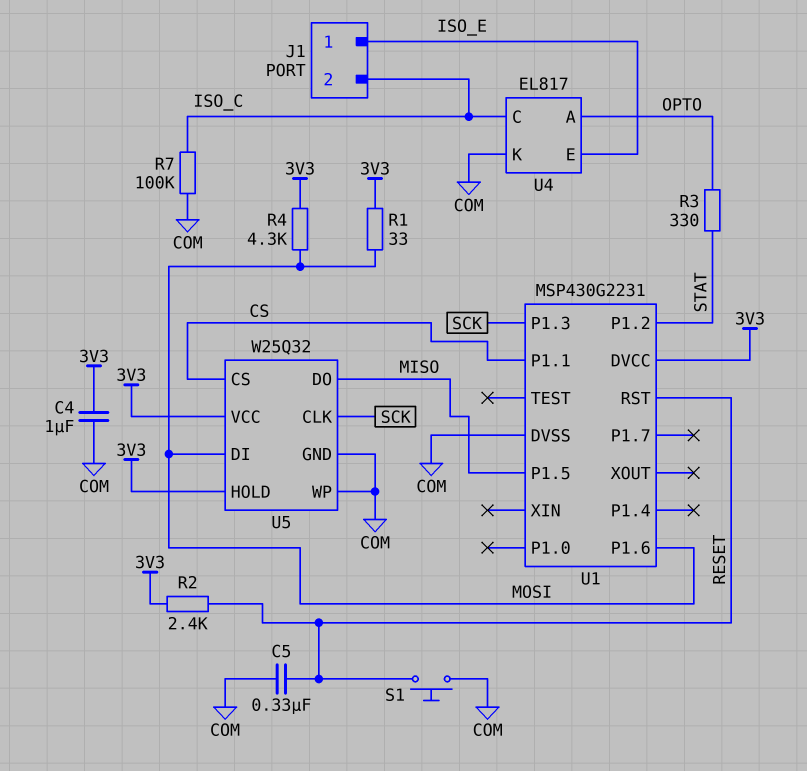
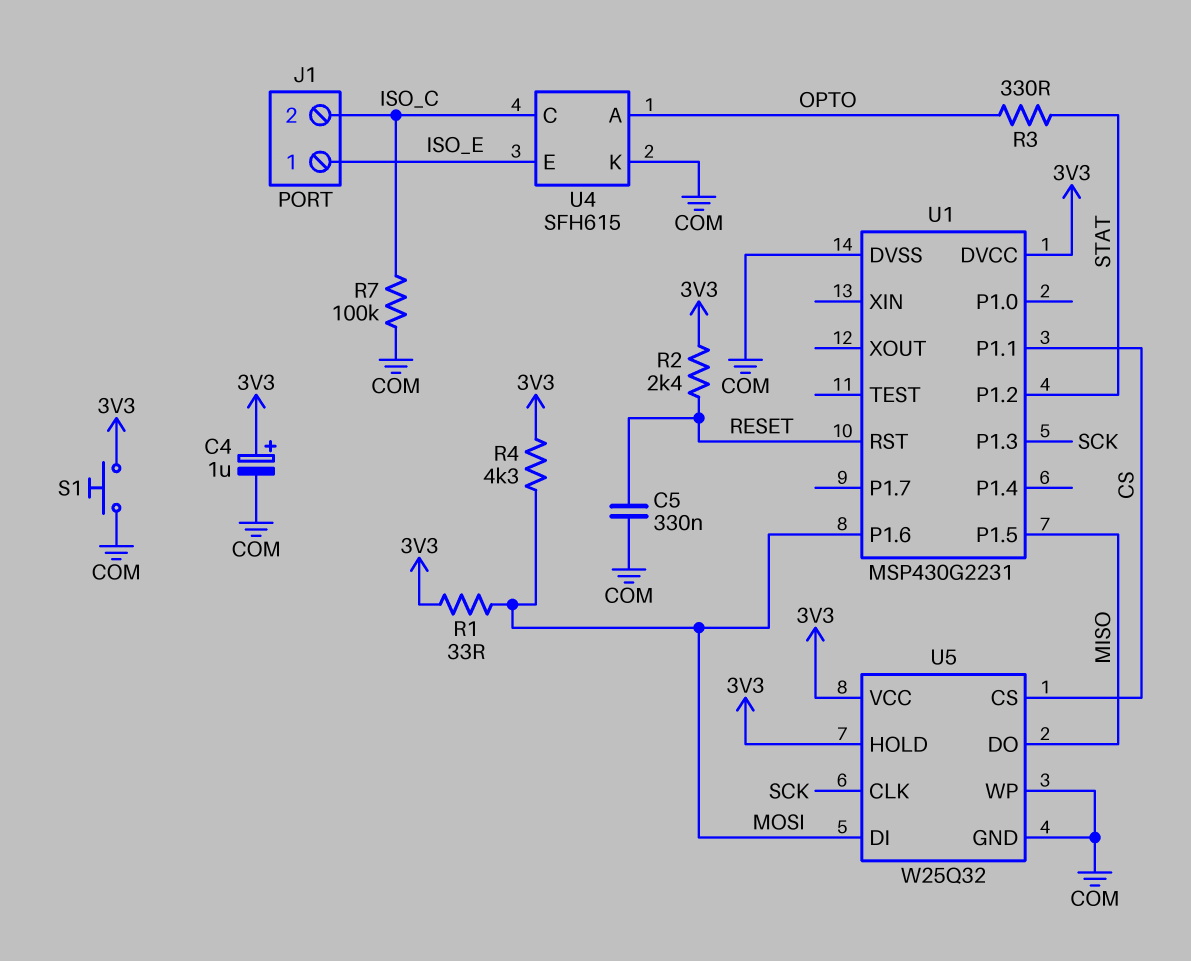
C4: 1uF (3V3, COM) -> 1uF (plus 3V3, minus COM)
S1: button (COM, RESET) -> button (3V3, COM)
U4: EL817 -> SFH615

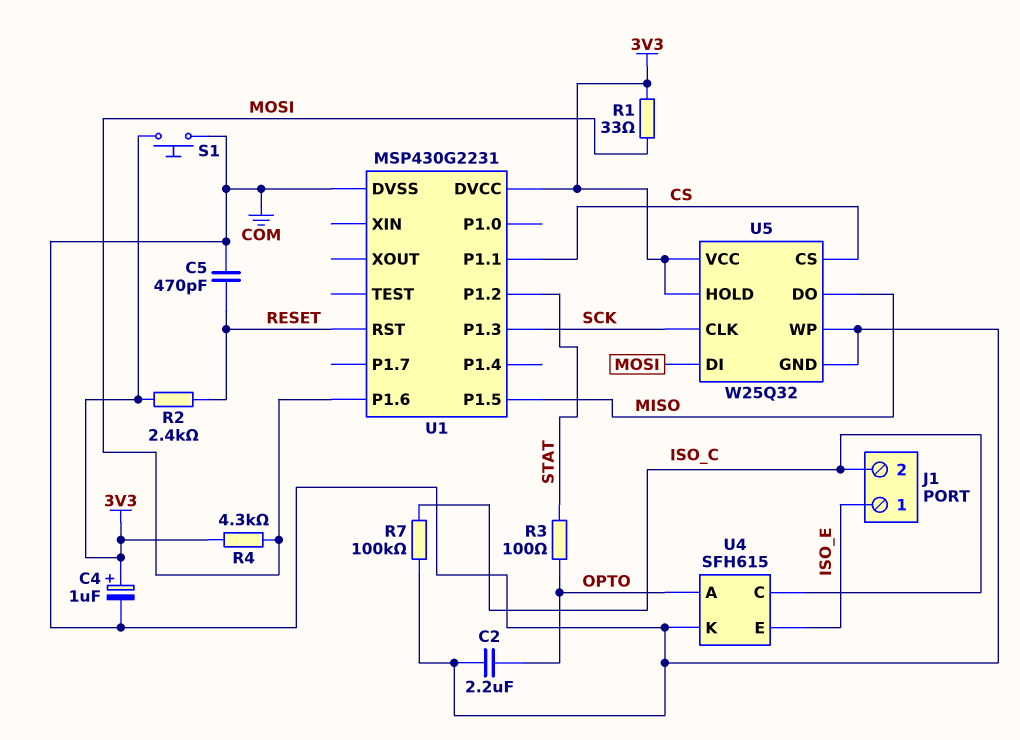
C2: none -> 2.2uF (COM, OPTO)
C5: 330nF (COM, RESET) -> 470pF (COM, RESET)
R3: 330 (OPTO, STAT) -> 100 (OPTO, STAT)

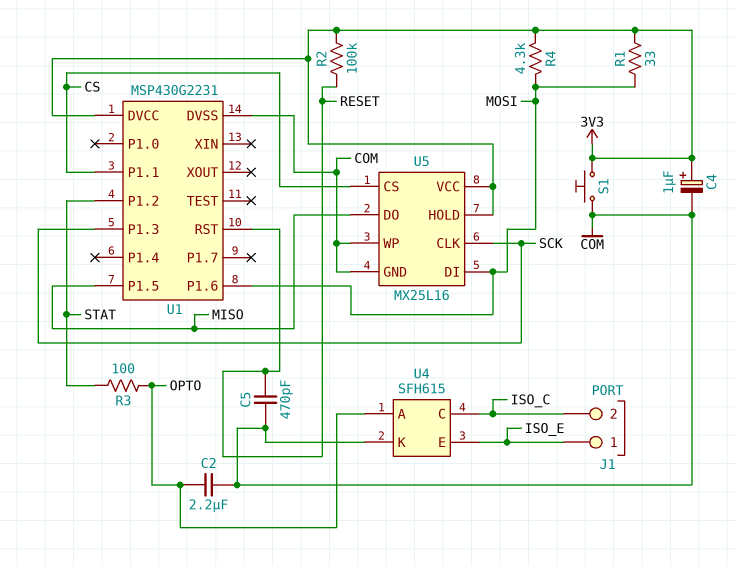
R2: 2.4k (3V3, RESET) -> 100k (3V3, RESET)
R7: 100k (COM, ISO_C) -> none
U5: W25Q32 -> MX25L16

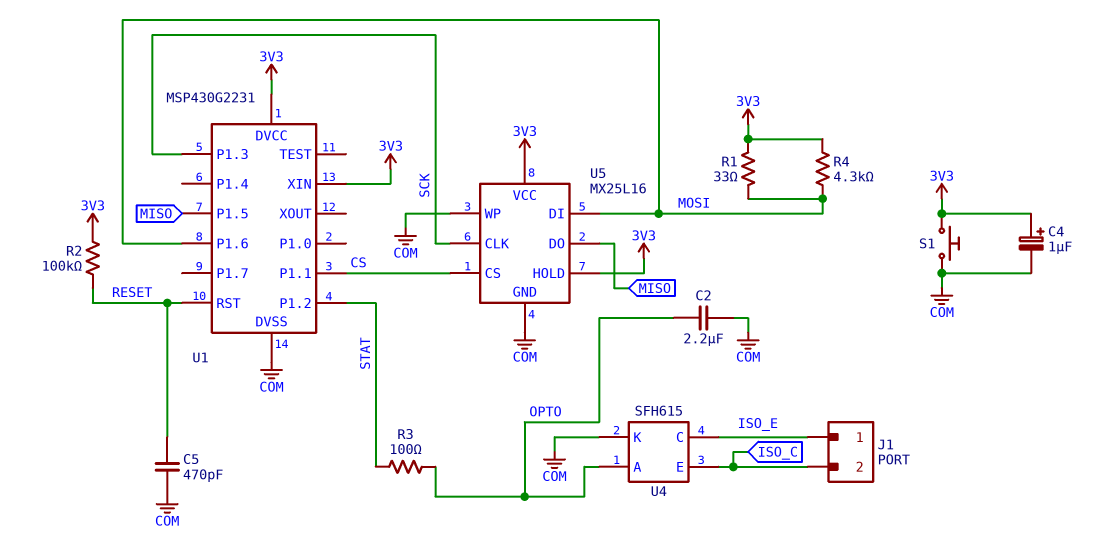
U1 pin XIN: none -> 3V3
U4 pin C: ISO_C -> ISO_E
U4 pin E: ISO_E -> ISO_C

